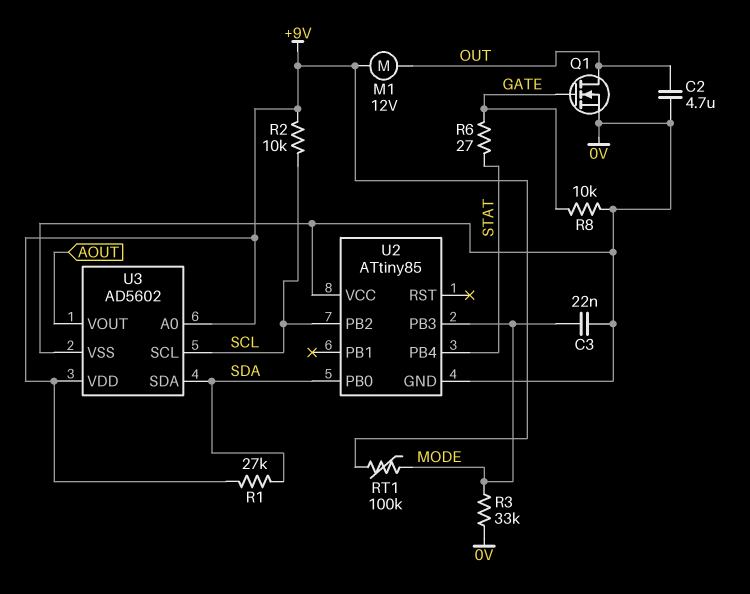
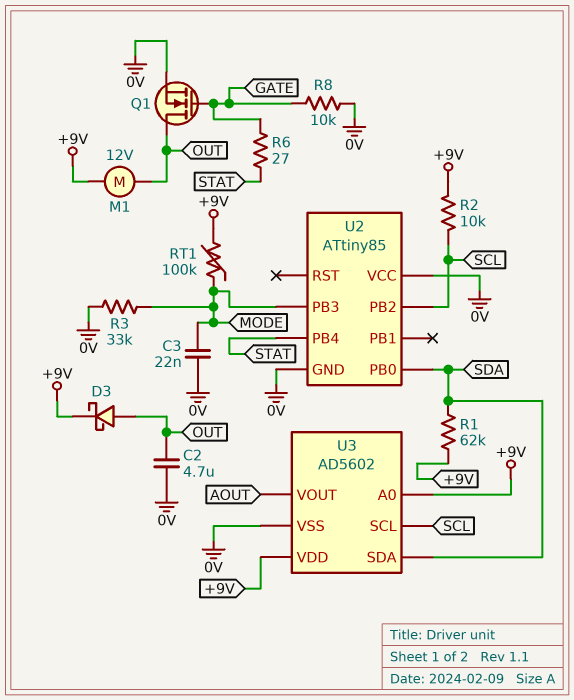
D3: none -> schottky (A OUT, K +9V)
R1: 27k (+9V, SDA) -> 62k (+9V, SDA)

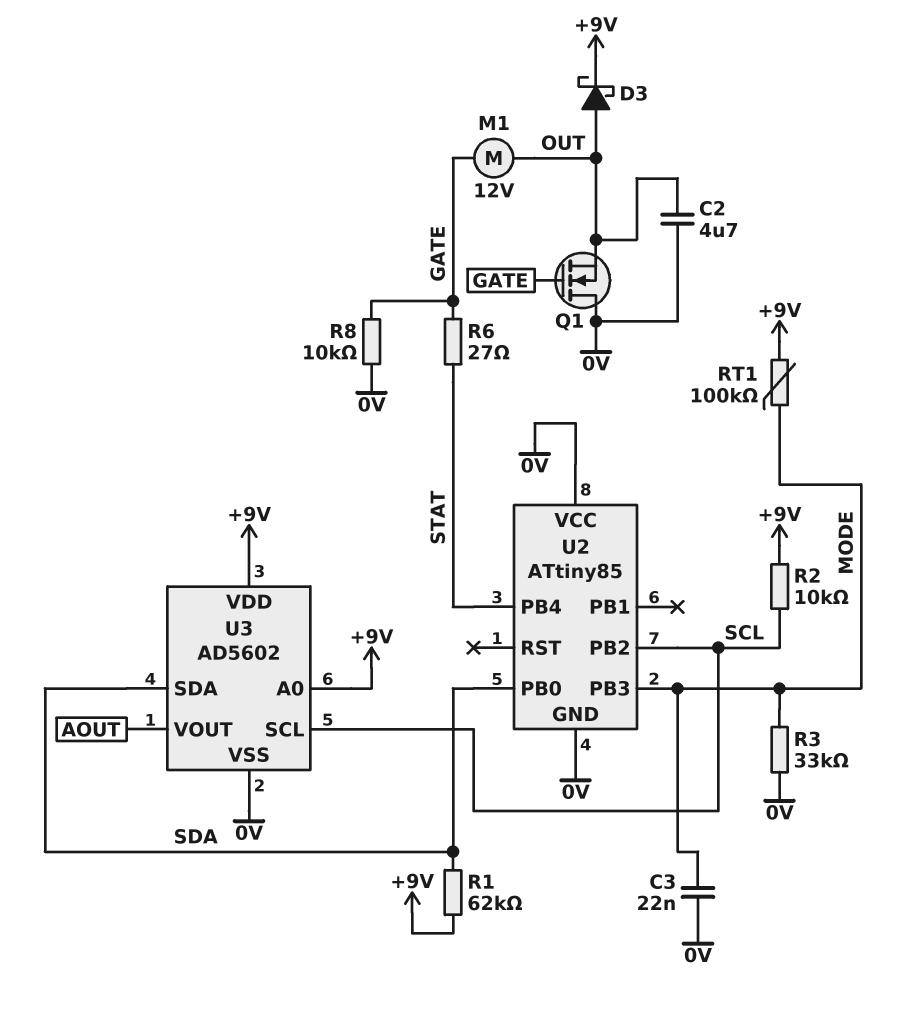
M1: motor 12V (+9V, OUT) -> motor 12V (GATE, OUT)
Q1: NMOS (G GATE, D OUT, S 0V) -> NMOS (G GATE, D 0V, S OUT)

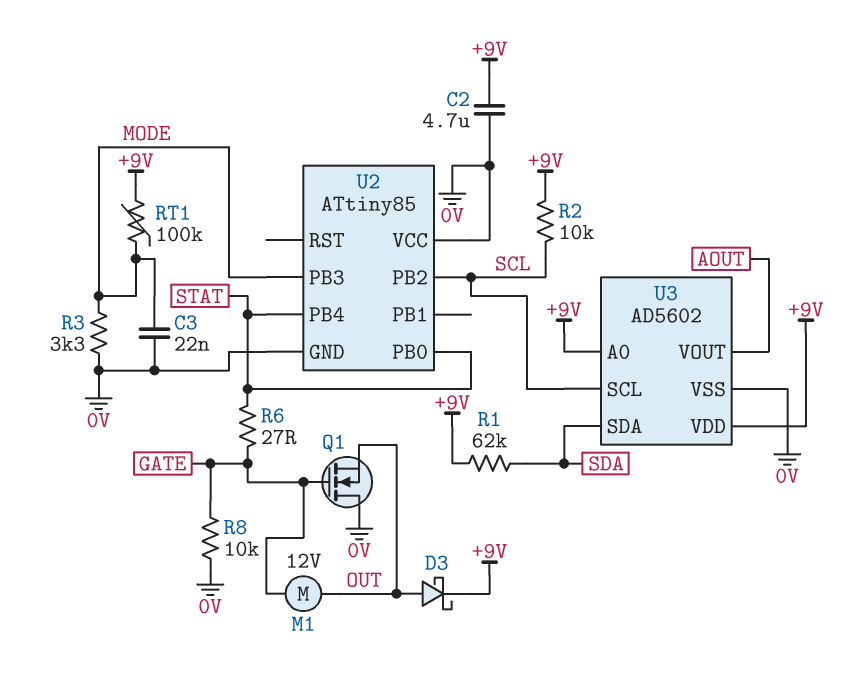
C2: 4.7uF (0V, OUT) -> 4.7uF (+9V, 0V)
R3: 33k (0V, MODE) -> 3.3k (0V, MODE)
U2 pin PB0: SDA -> STAT

